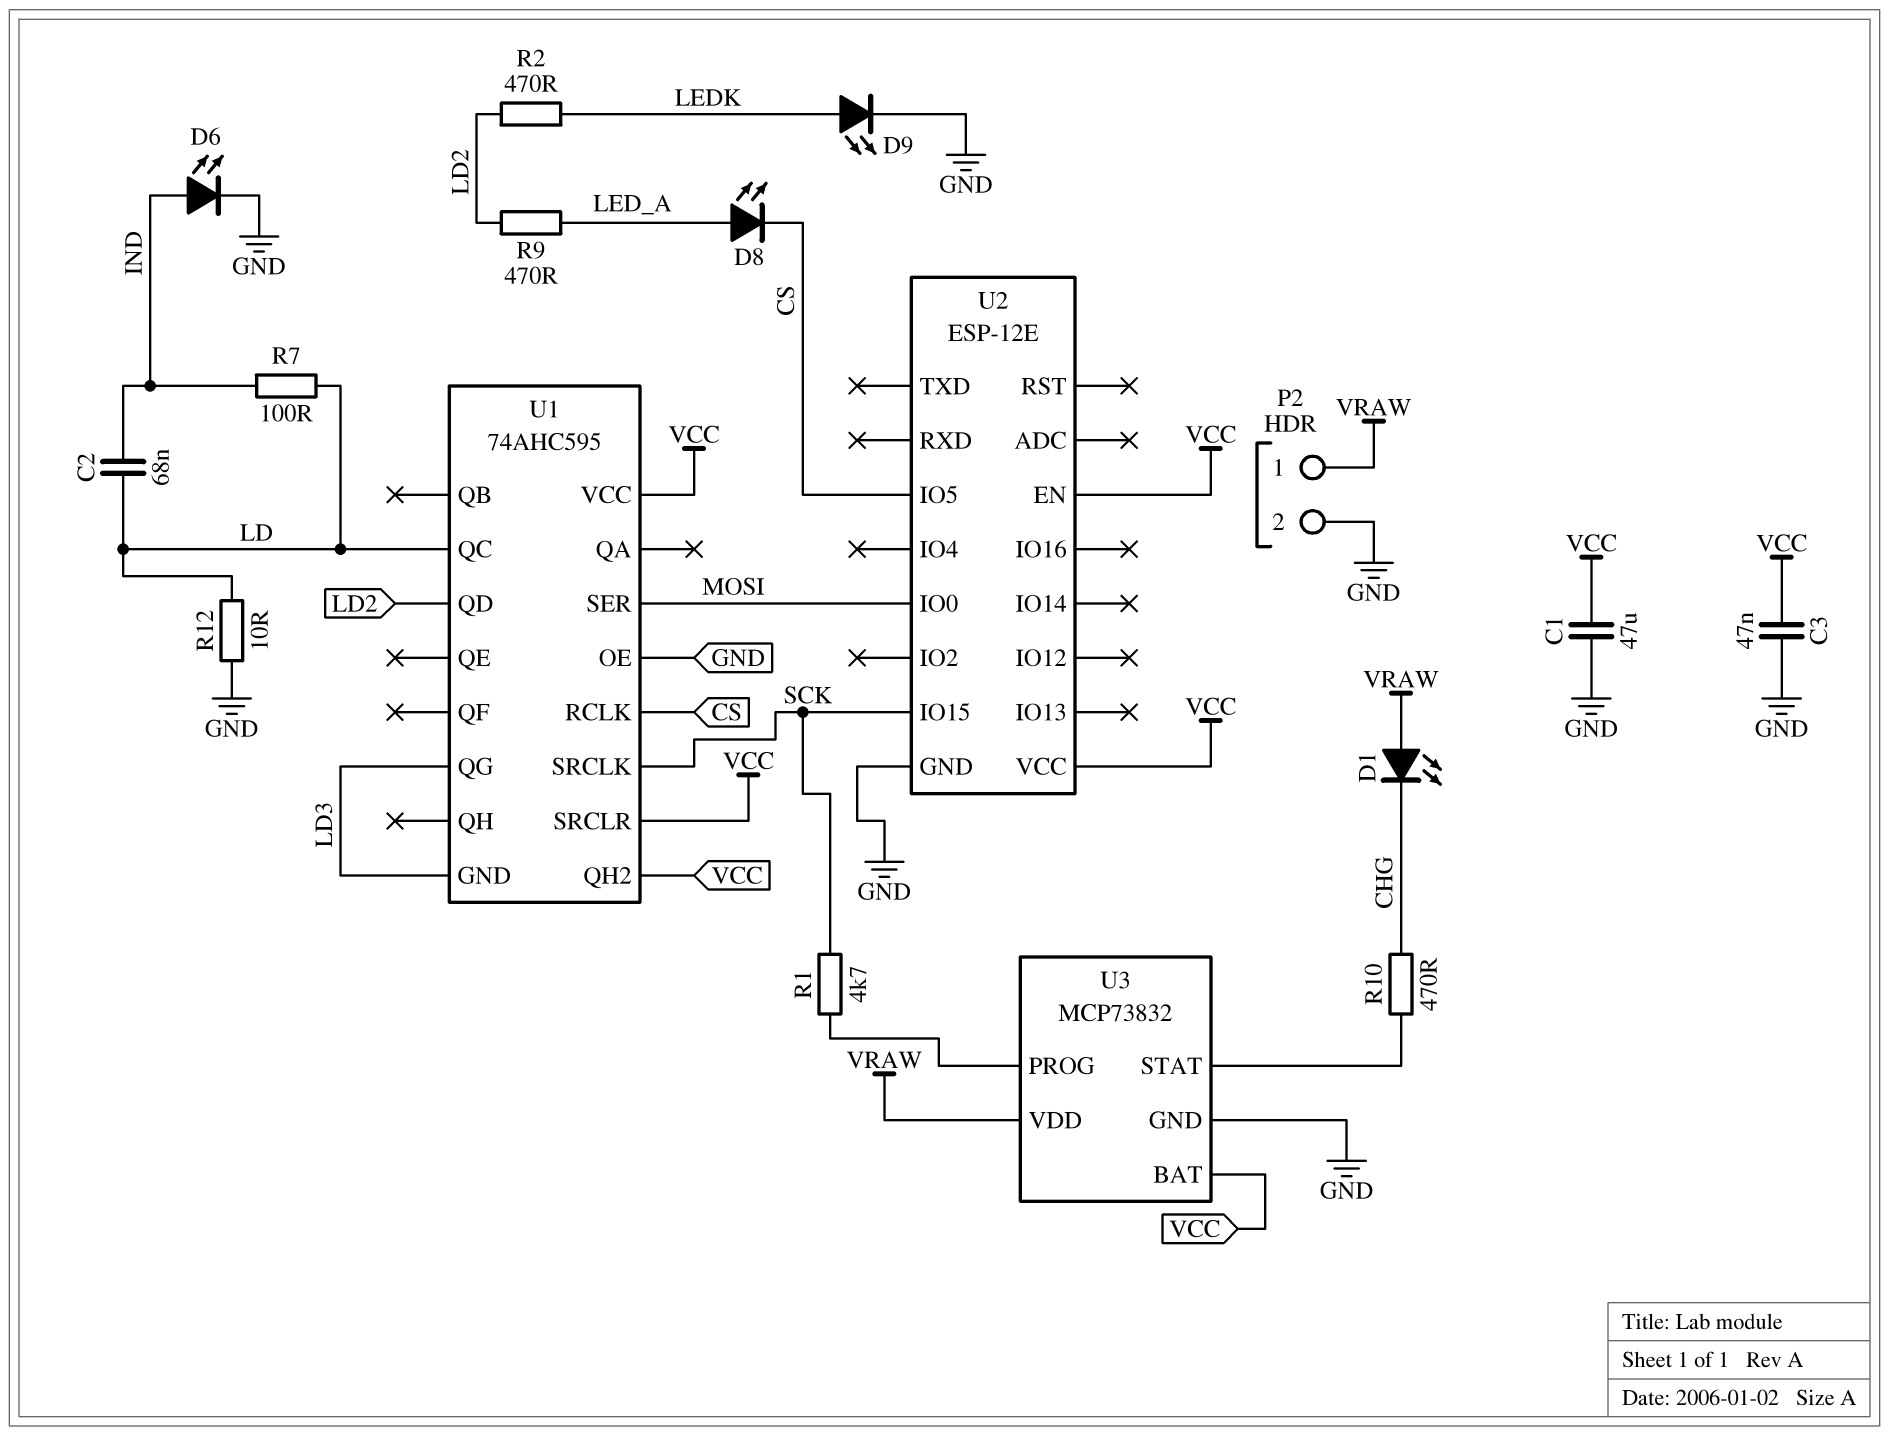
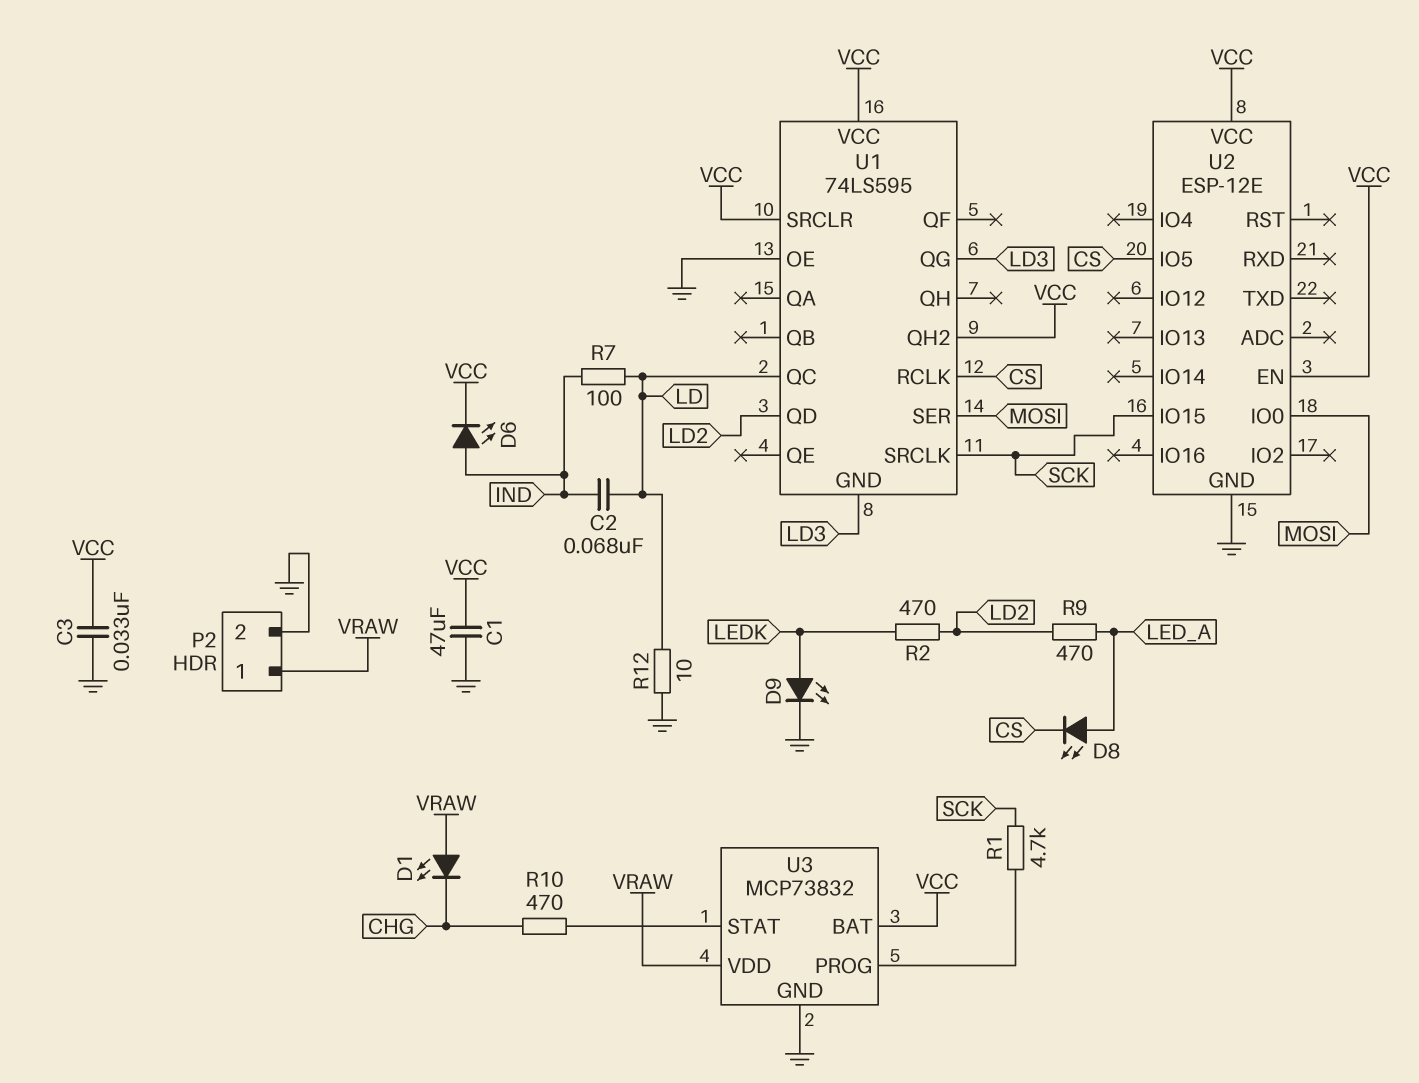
C3: 47nF (GND, VCC) -> 33nF (GND, VCC)
D6: LED (A IND, K GND) -> LED (A IND, K VCC)
U1: 74AHC595 -> 74LS595

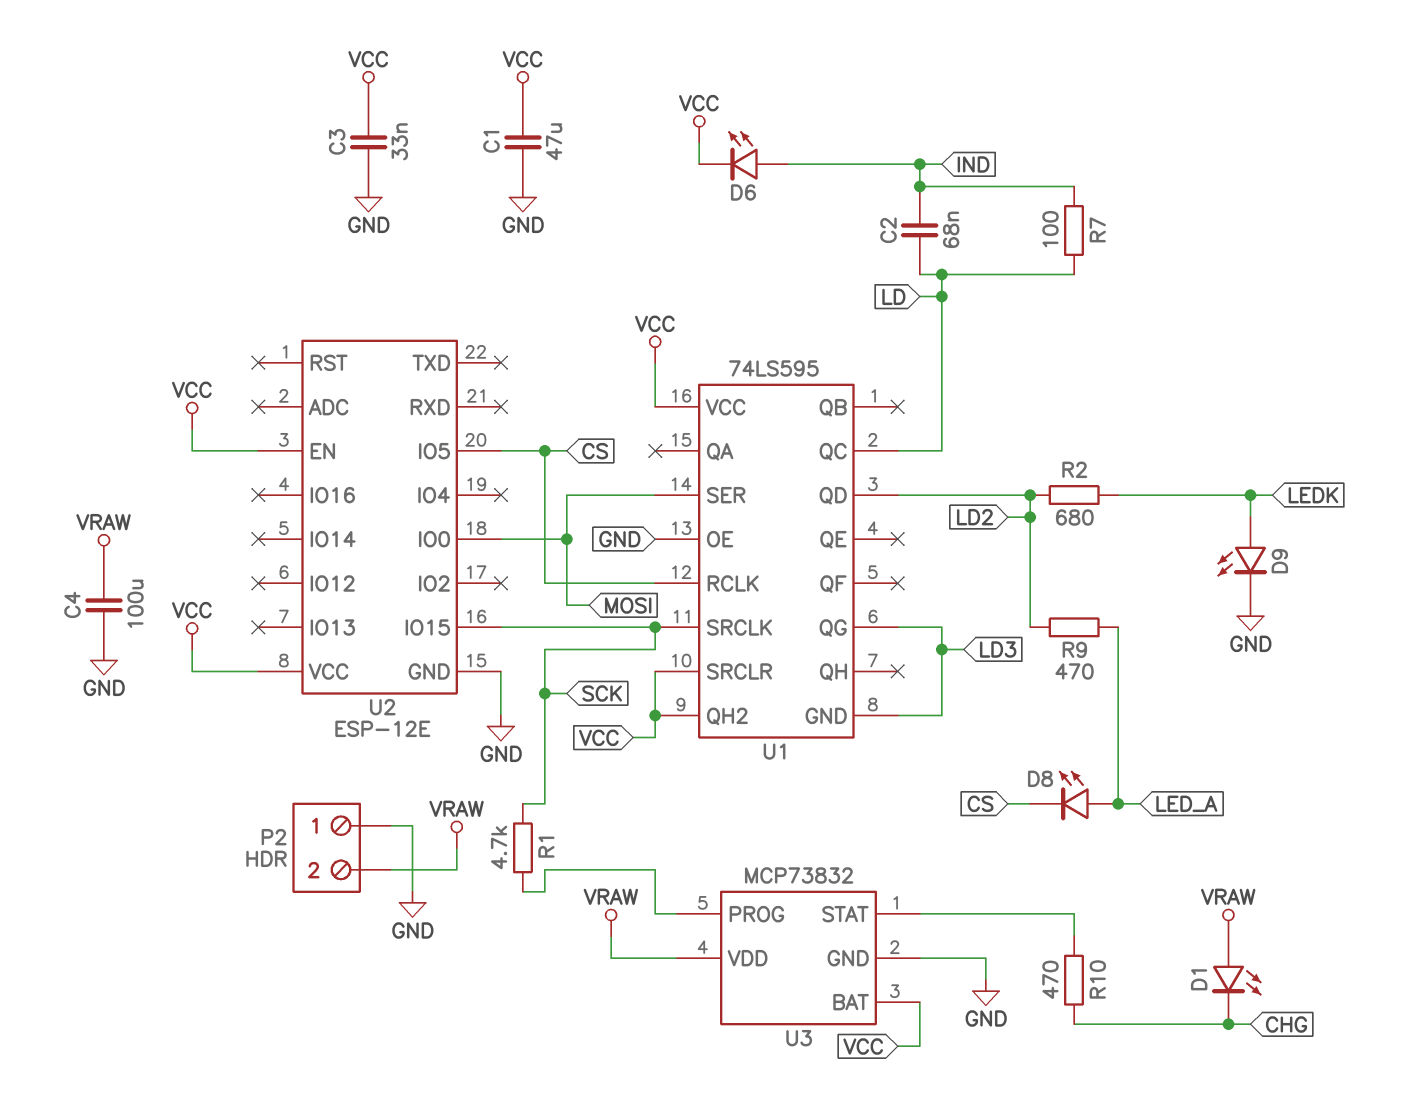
C4: none -> 100uF (GND, VRAW)
P2 pin 1: VRAW -> GND
P2 pin 2: GND -> VRAW
R2: 470 (LD2, LEDK) -> 680 (LD2, LEDK)
R12: 10 (GND, LD) -> none

